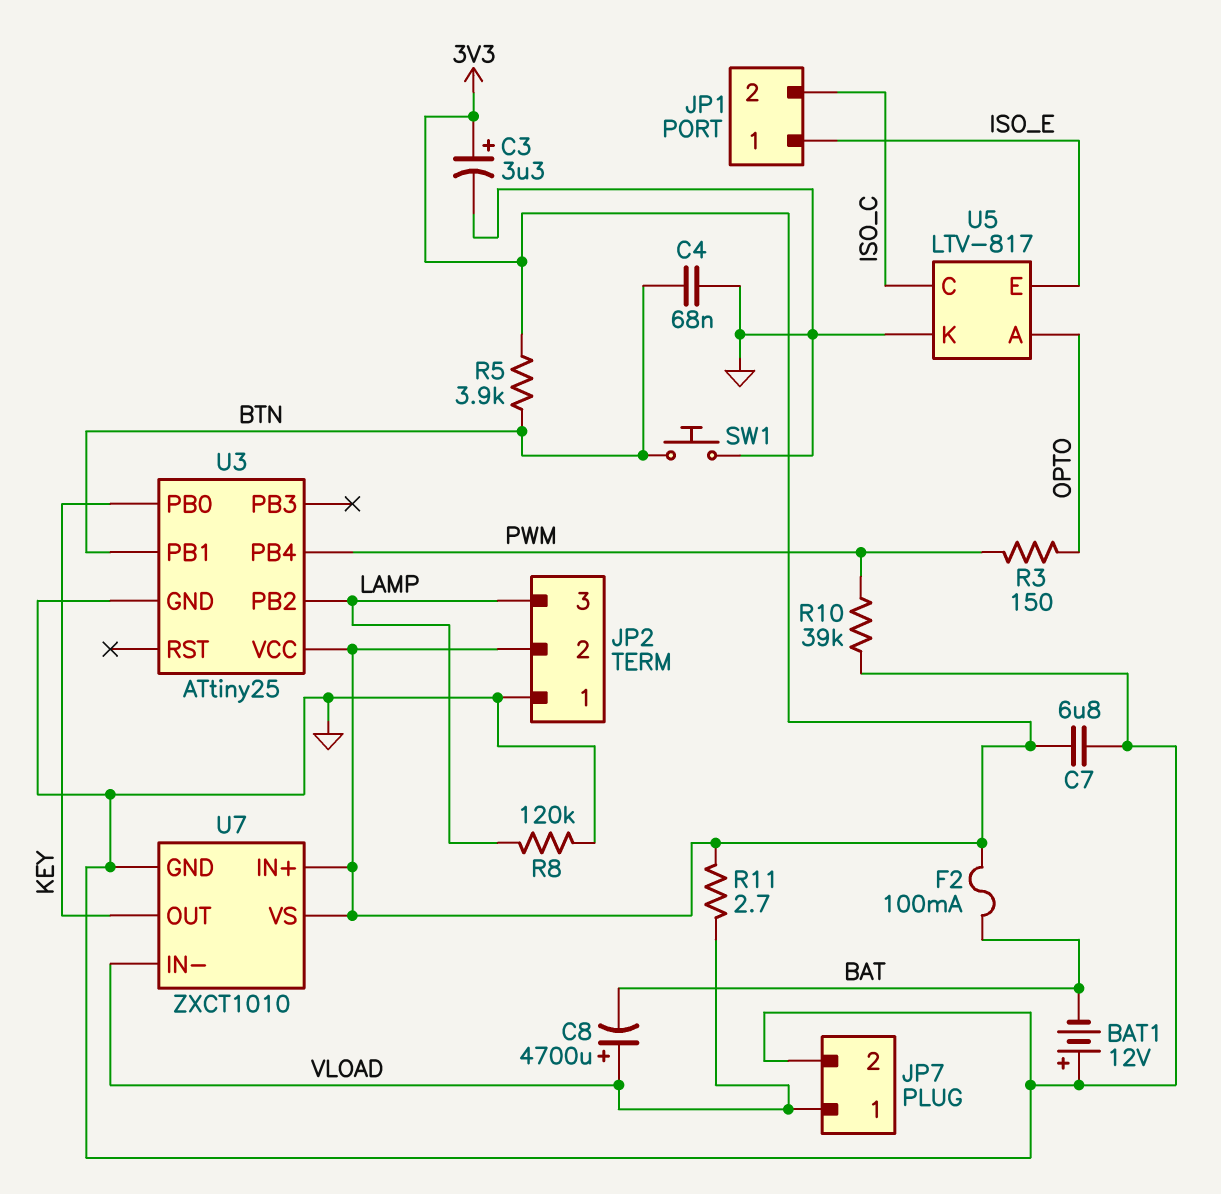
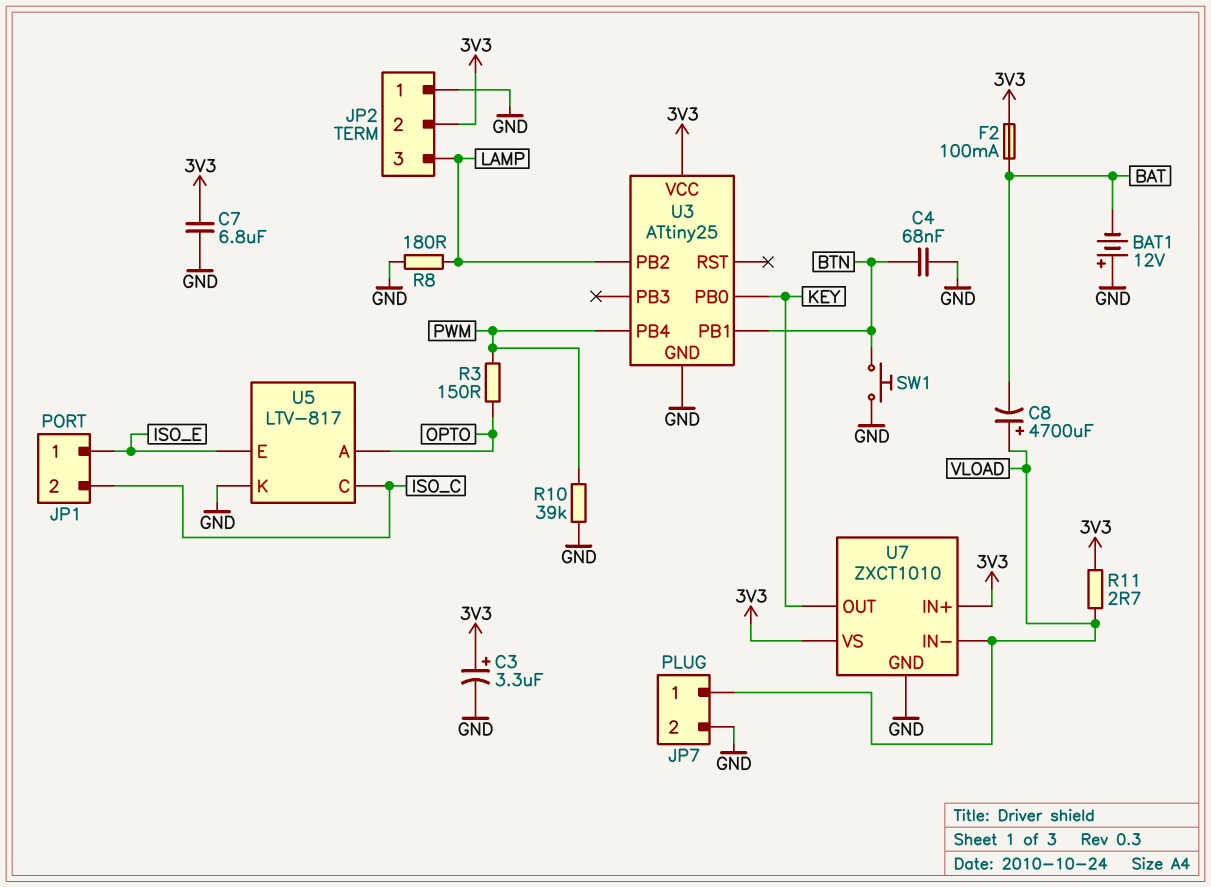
R5: 3.9k (3V3, BTN) -> none
R8: 120k (GND, LAMP) -> 180 (GND, LAMP)

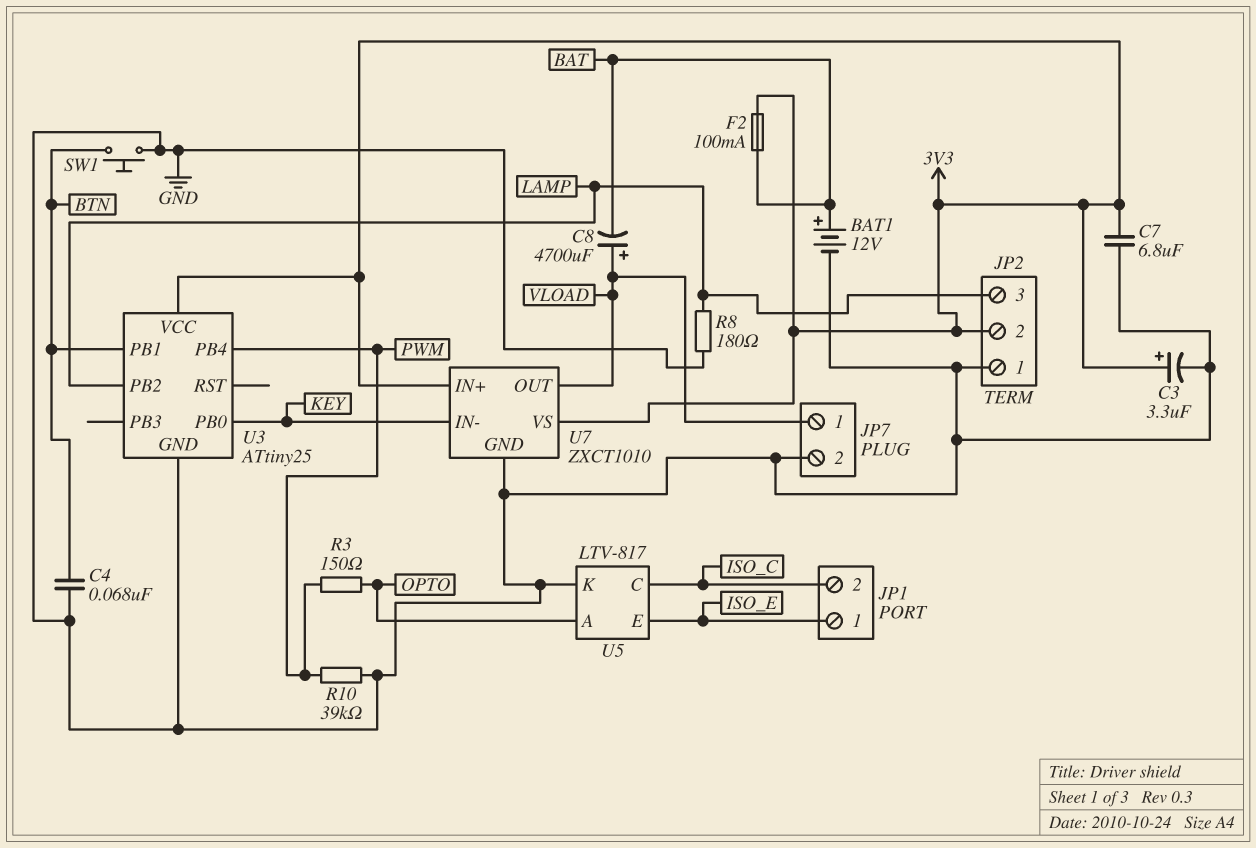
BAT1: 12V (plus GND, minus BAT) -> 12V (plus BAT, minus GND)
R11: 2.7 (3V3, VLOAD) -> none
U7 pin IN-: VLOAD -> KEY
U7 pin OUT: KEY -> VLOAD

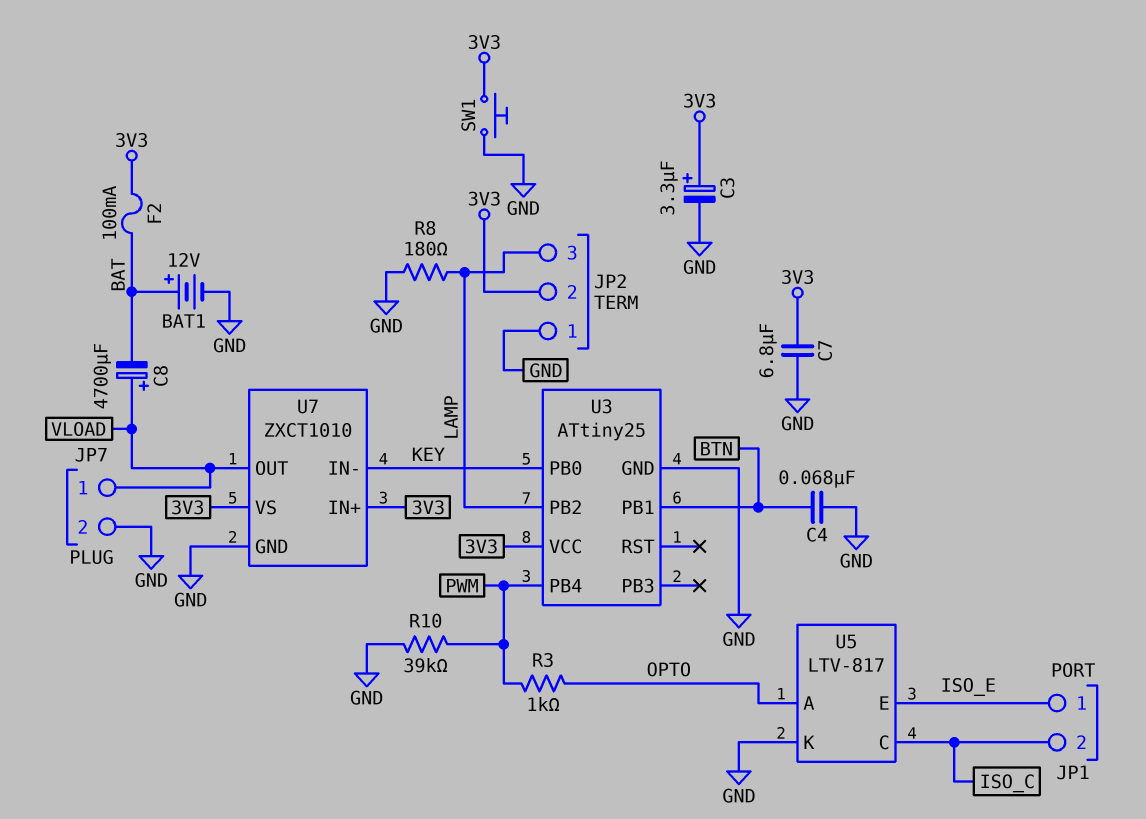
R3: 150 (OPTO, PWM) -> 1k (OPTO, PWM)
SW1: button (BTN, GND) -> button (3V3, GND)

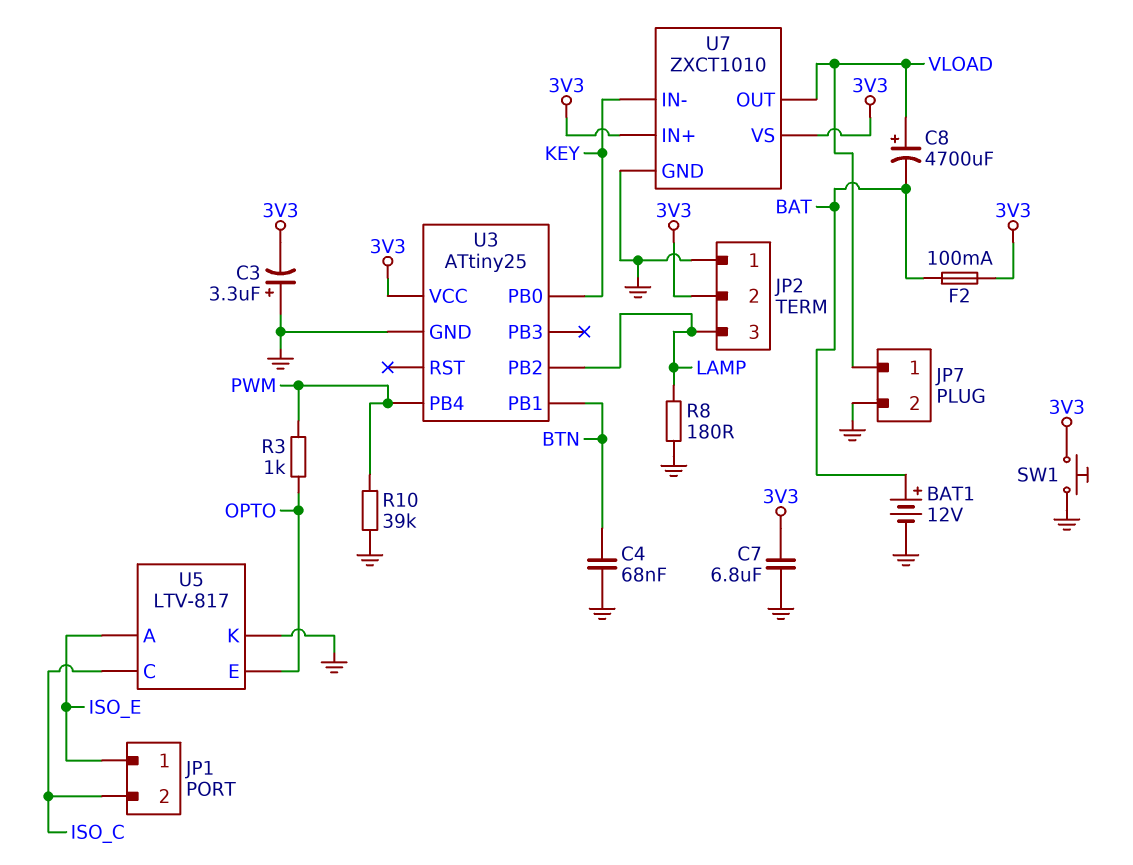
C3: 3.3uF (plus 3V3, minus GND) -> 3.3uF (plus GND, minus 3V3)
U5 pin A: OPTO -> ISO_E
U5 pin E: ISO_E -> OPTO

